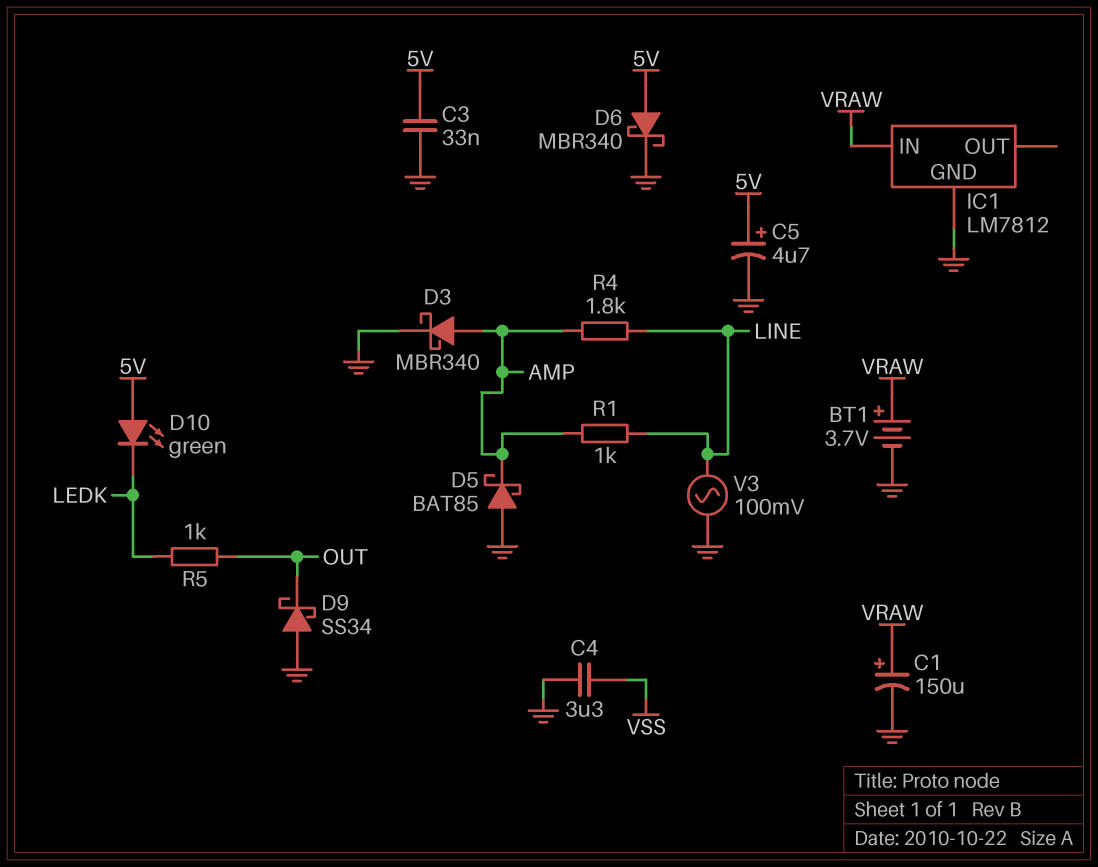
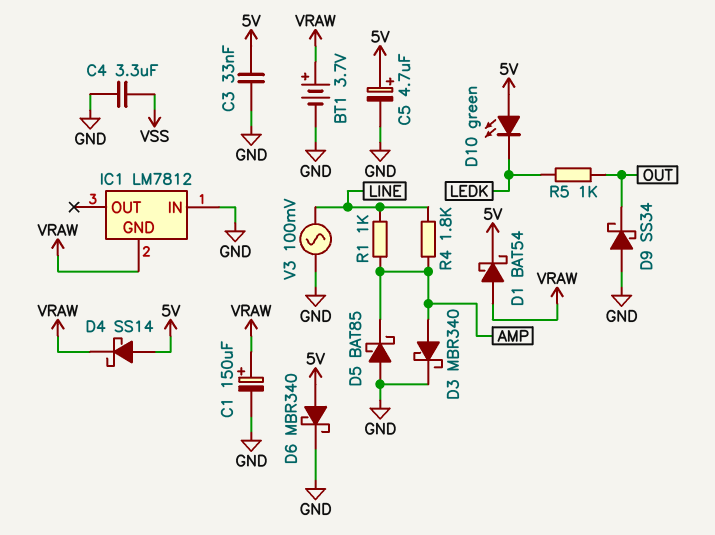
D1: none -> schottky BAT54 (A VRAW, K 5V)
D4: none -> schottky SS14 (A 5V, K VRAW)
IC1 pin GND: GND -> VRAW
IC1 pin IN: VRAW -> GND

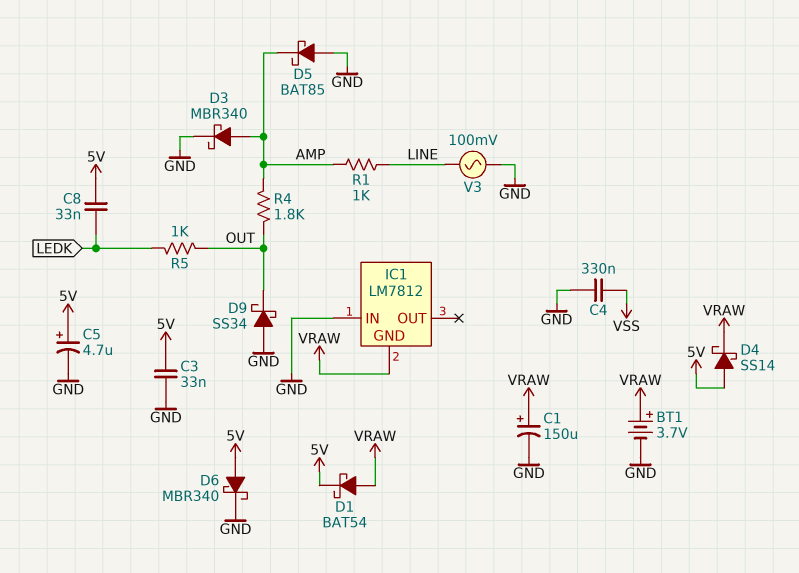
C4: 3.3uF (GND, VSS) -> 330nF (GND, VSS)
C8: none -> 33nF (5V, LEDK)
D10: LED green (A 5V, K LEDK) -> none
R4: 1.8k (AMP, LINE) -> 1.8k (AMP, OUT)

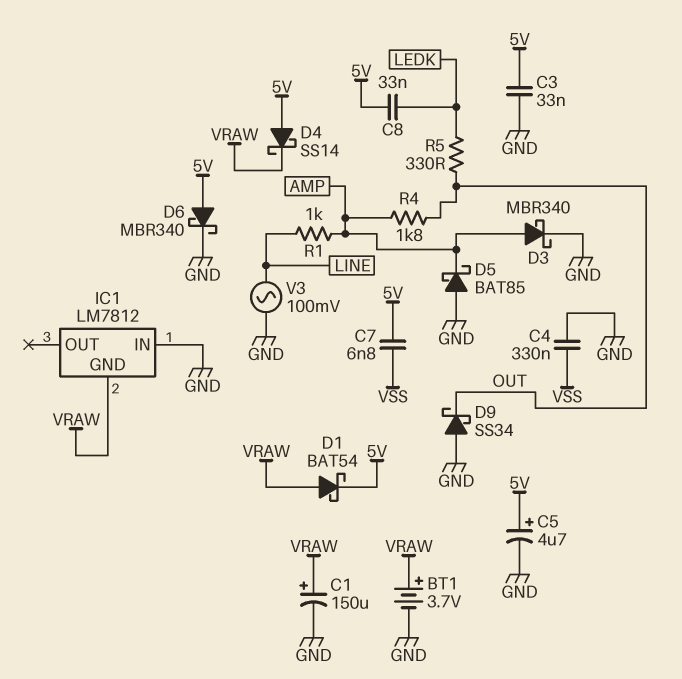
C7: none -> 6.8nF (5V, VSS)
R5: 1k (LEDK, OUT) -> 330 (LEDK, OUT)

